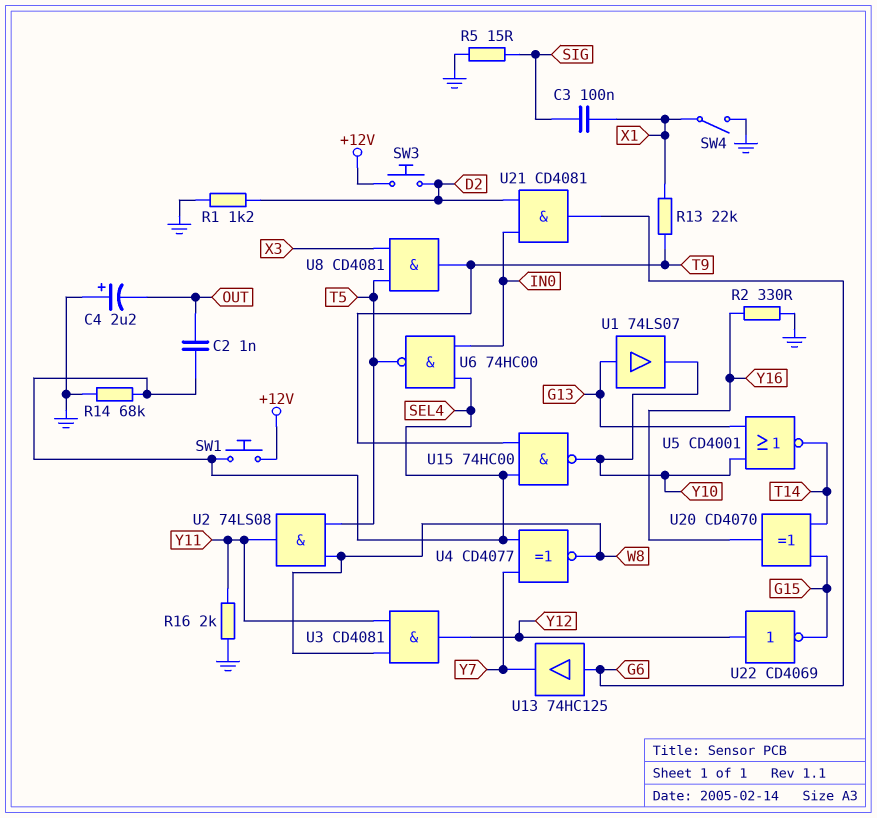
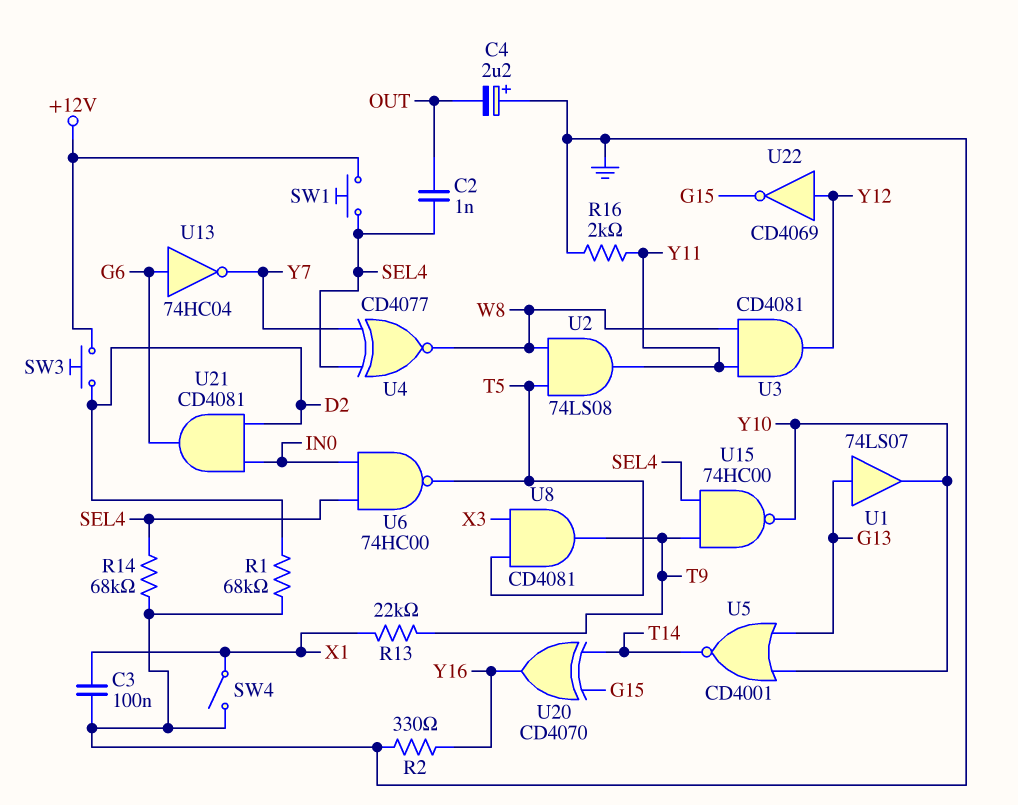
C3: 100nF (SIG, X1) -> 100nF (GND, X1)
R1: 1.2k (D2, GND) -> 68k (D2, GND)
R5: 15 (GND, SIG) -> none
U13: buffer 74HC125 (in G6, out Y7) -> NOT 74HC04 (in G6, out Y7)

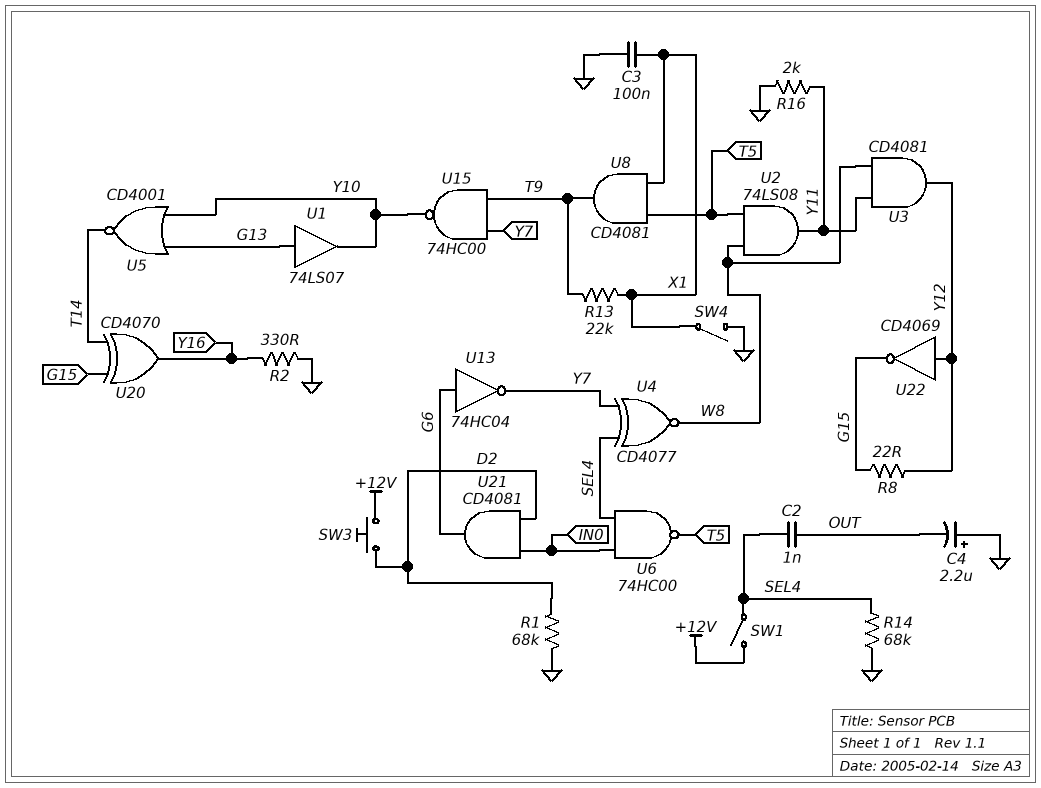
R8: none -> 22 (G15, Y12)
SW1: button (+12V, SEL4) -> switch (+12V, SEL4)
U8: AND CD4081 (in T5, in X3, out T9) -> AND CD4081 (in T5, in X1, out T9)
U15: NAND 74HC00 (in SEL4, in T9, out Y10) -> NAND 74HC00 (in T9, in Y7, out Y10)

